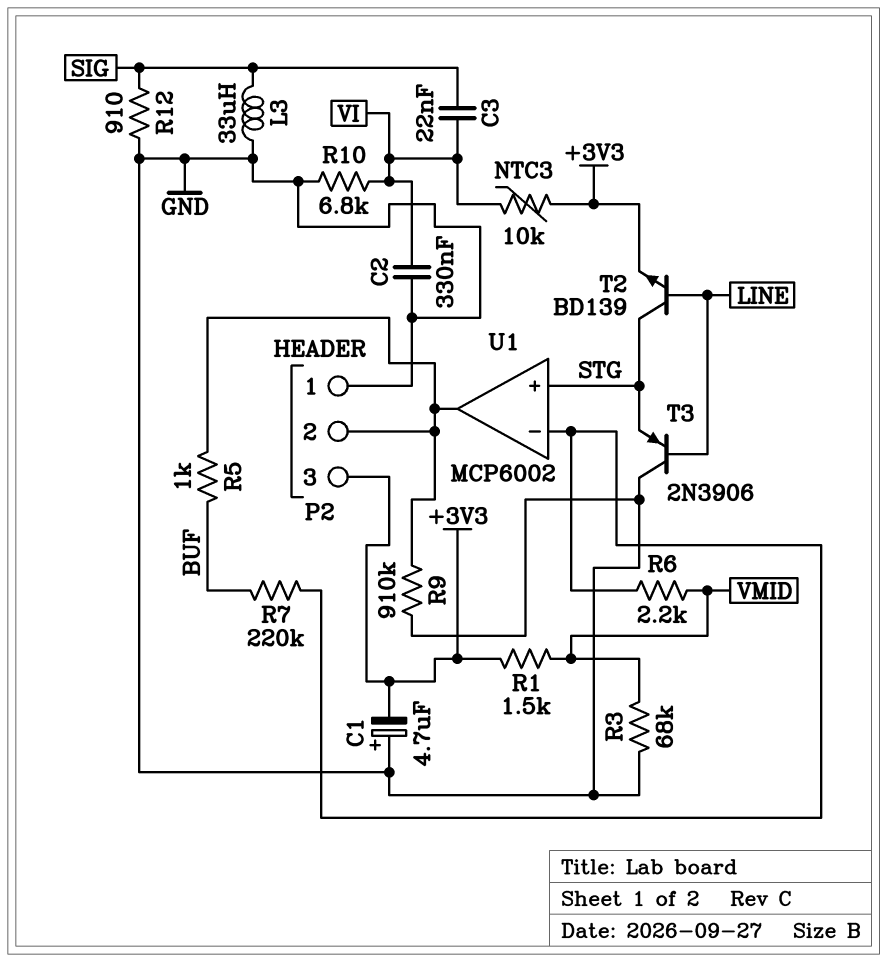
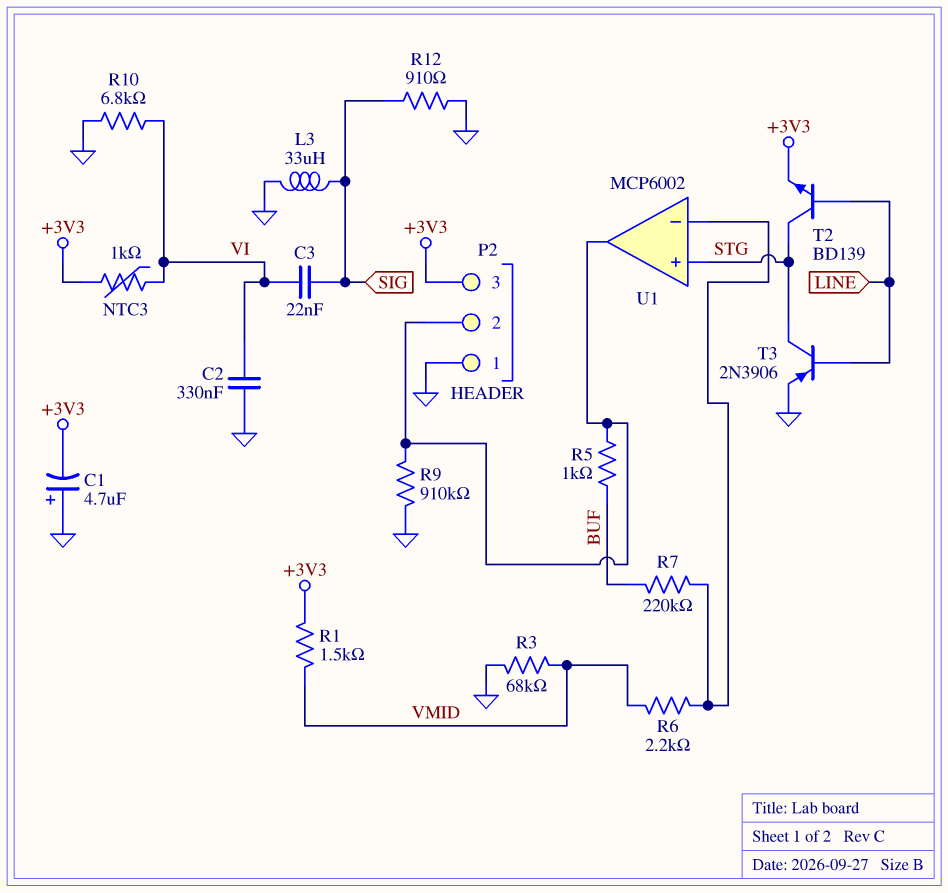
NTC3: 10k (+3V3, VI) -> 1k (+3V3, VI)
T3: PNP 2N3906 (B LINE, C GND, E STG) -> PNP 2N3906 (B LINE, C STG, E GND)

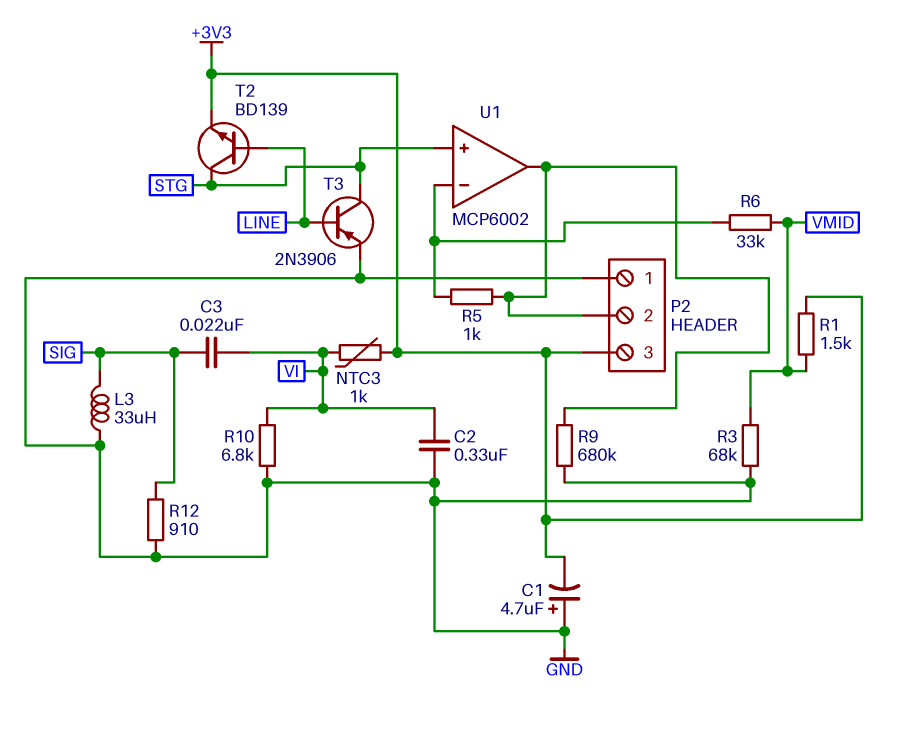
R5: 1k (BUF, P2/2) -> 1k (P2/2, U1/in-)
R6: 2.2k (U1/in-, VMID) -> 33k (U1/in-, VMID)
R7: 220k (BUF, U1/in-) -> none
R9: 910k (GND, P2/2) -> 680k (GND, P2/2)

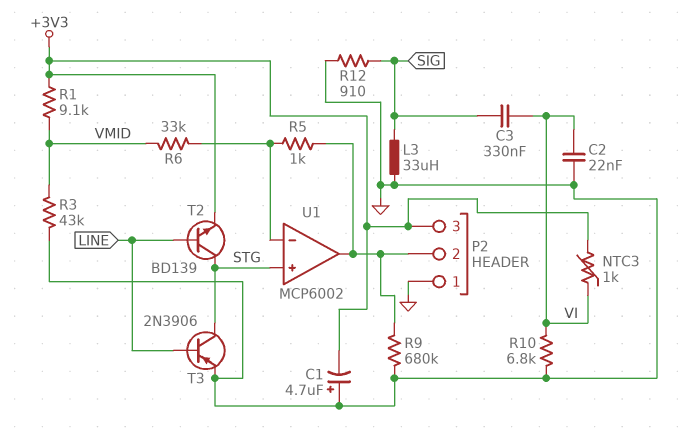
C2: 330nF (GND, VI) -> 22nF (GND, VI)
C3: 22nF (SIG, VI) -> 330nF (SIG, VI)
R1: 1.5k (+3V3, VMID) -> 9.1k (+3V3, VMID)
R3: 68k (GND, VMID) -> 43k (GND, VMID)

